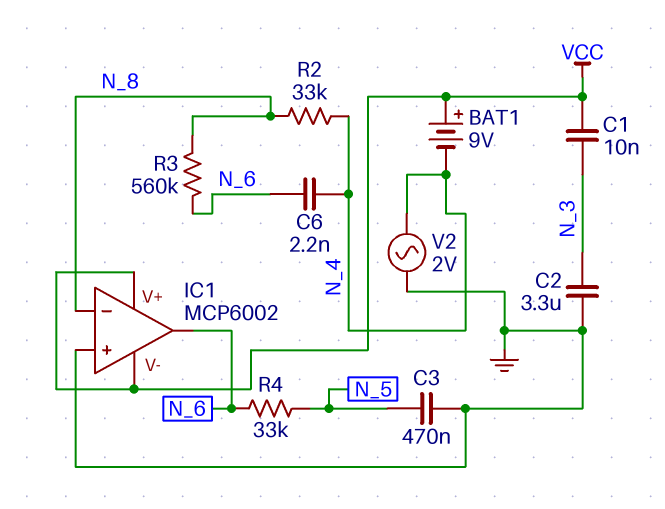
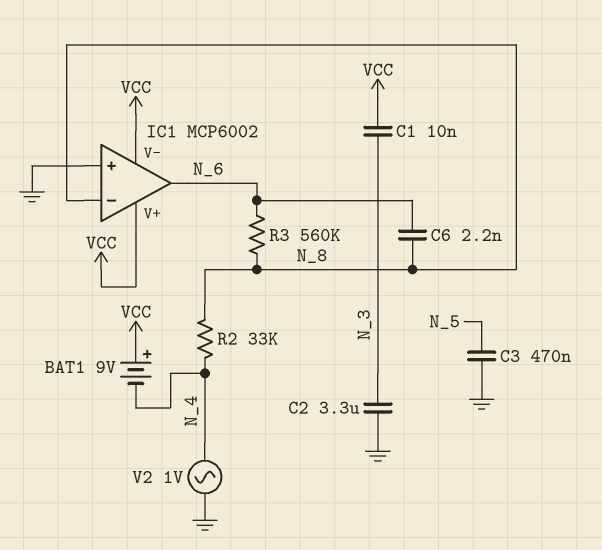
C6: 2.2nF (N_4, N_6) -> 2.2nF (N_6, N_8)
R4: 33k (N_5, N_6) -> none
V2: AC 2V (GND, N_4) -> AC 1V (GND, N_4)

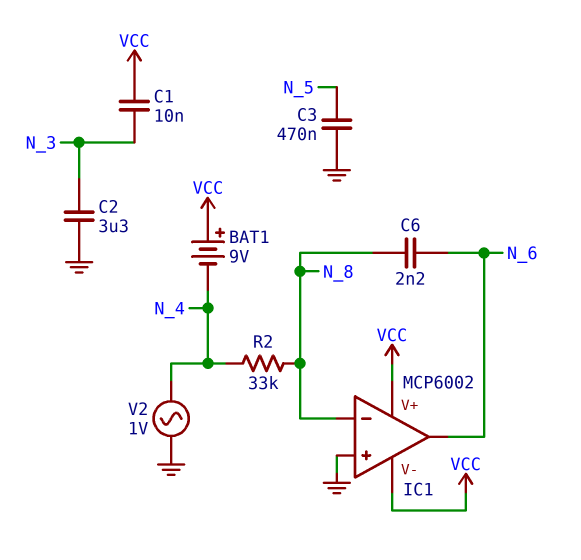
R3: 560k (N_6, N_8) -> none

